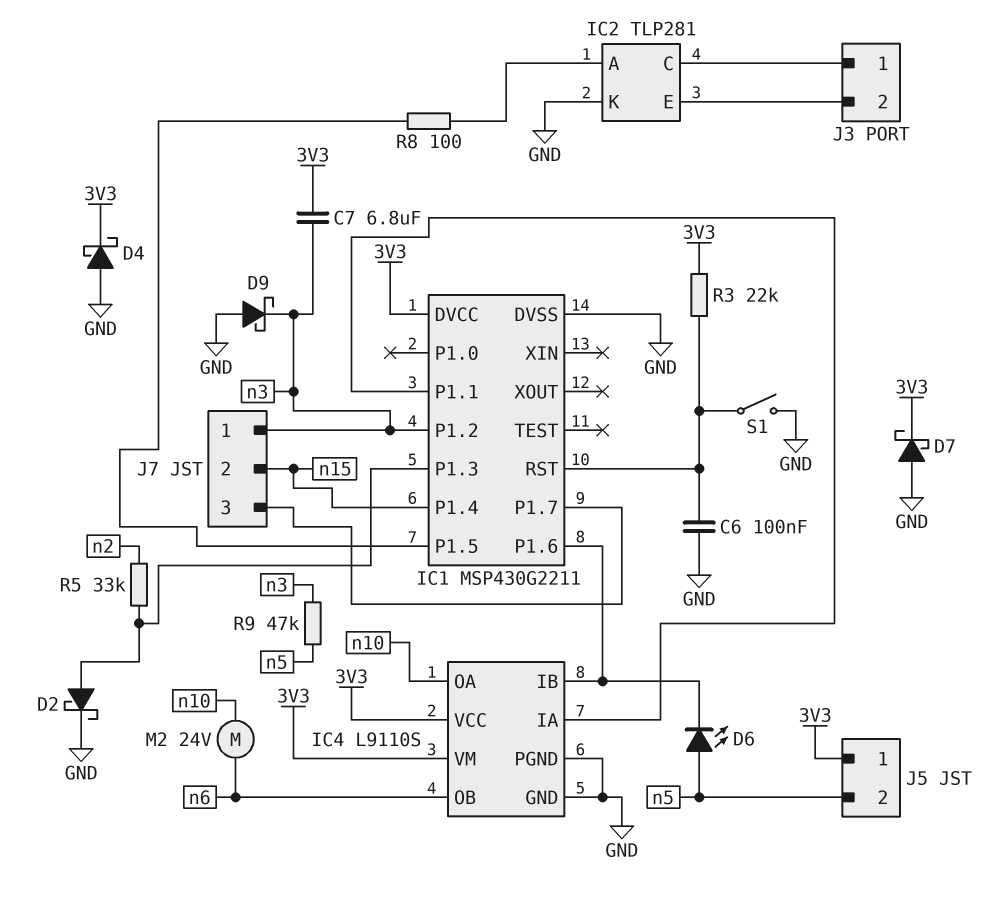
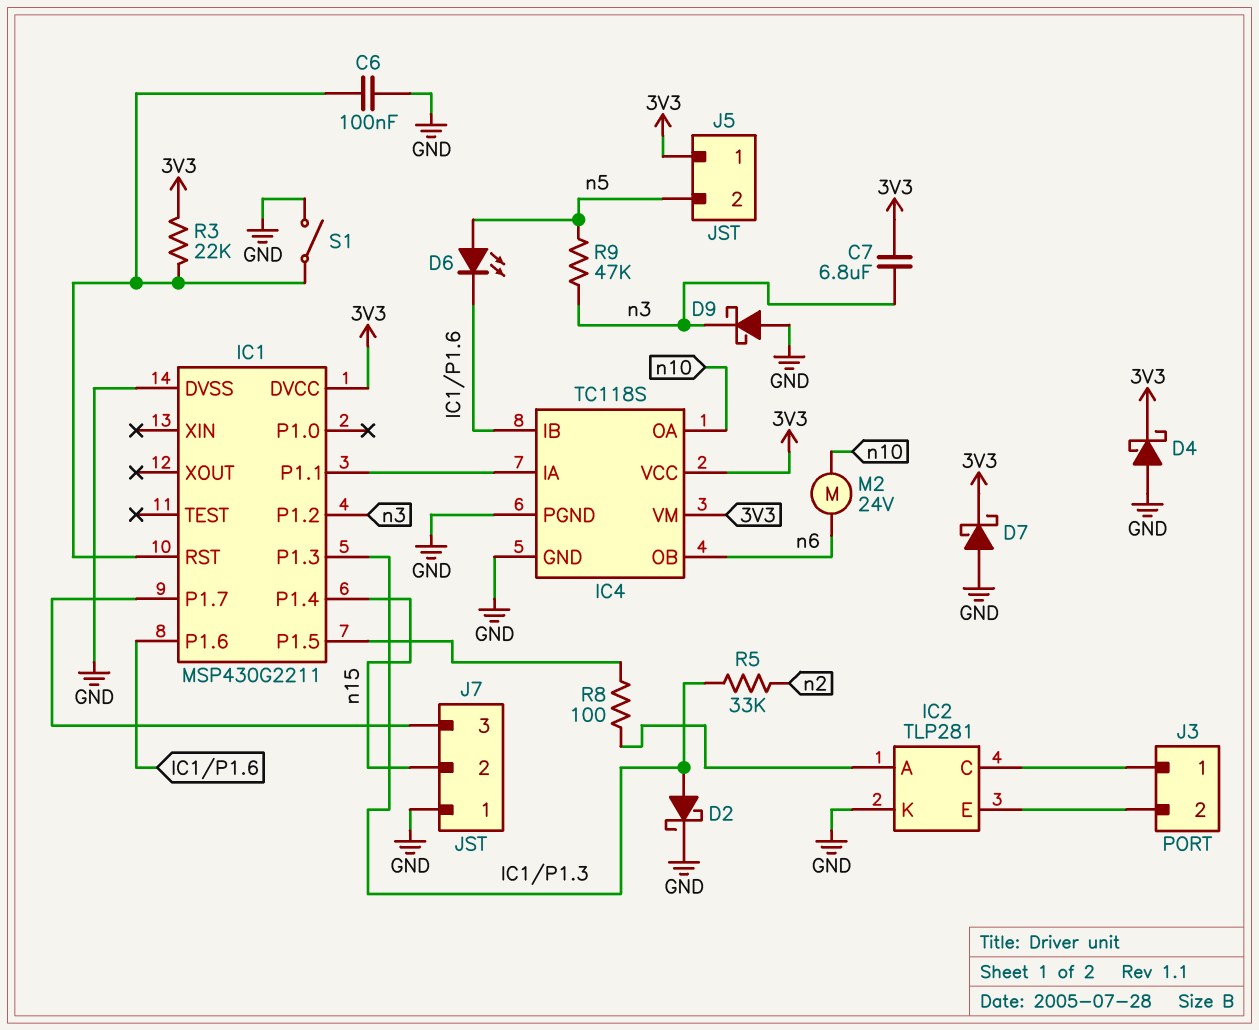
IC4: L9110S -> TC118S
J7 pin 1: n3 -> GND

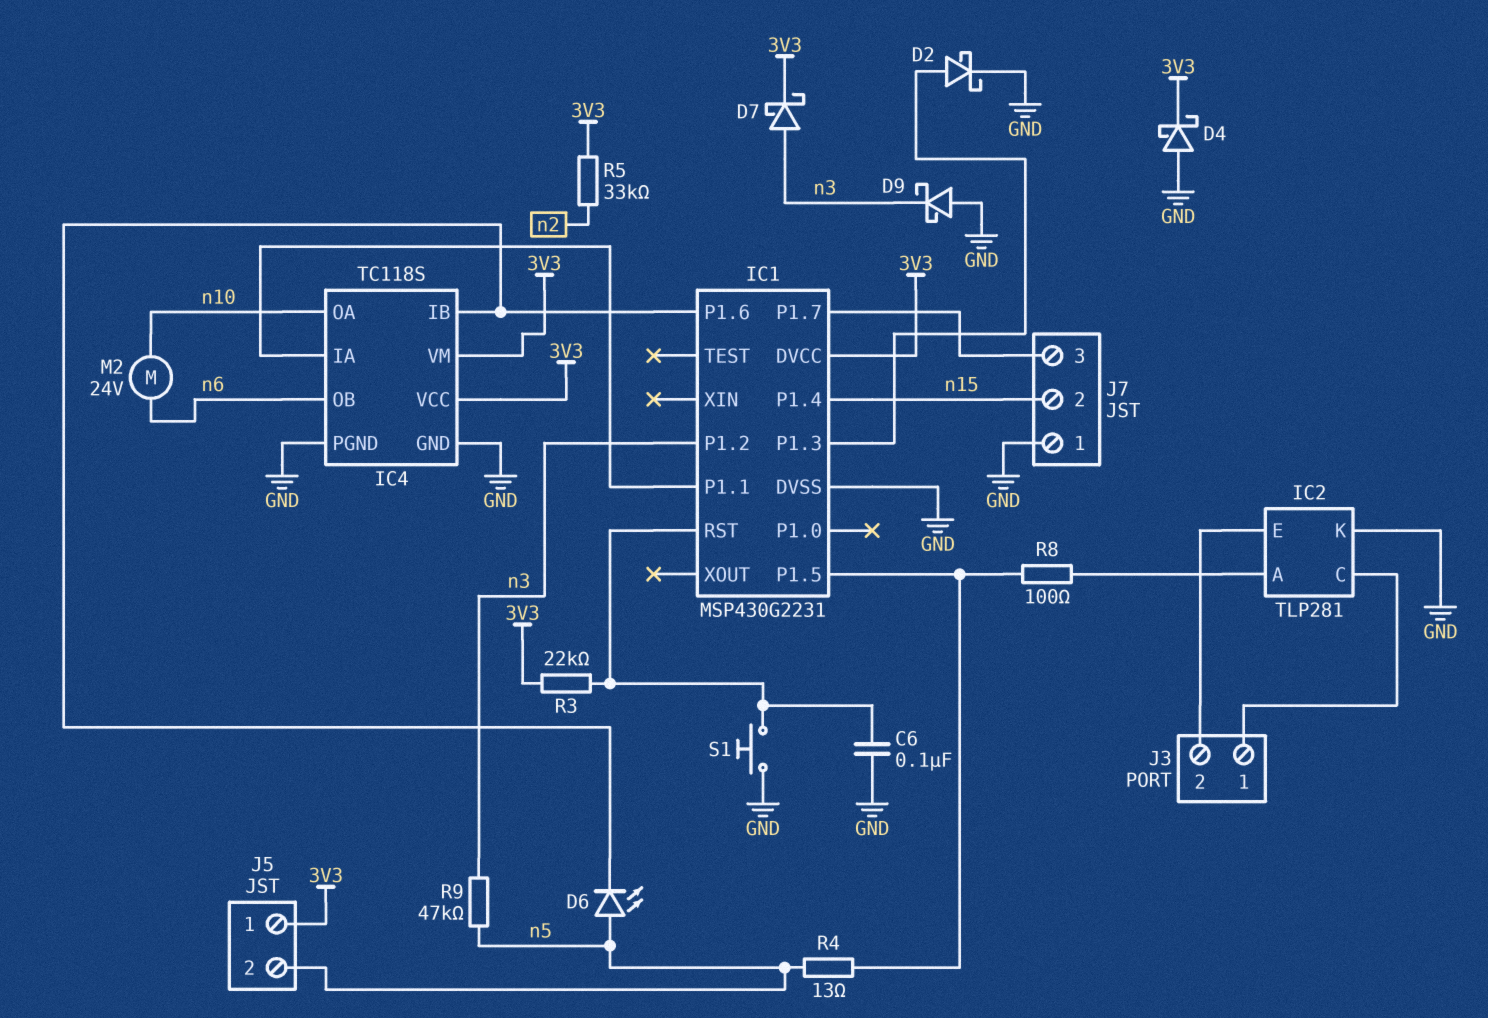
C7: 6.8uF (3V3, n3) -> none
D7: schottky (A GND, K 3V3) -> schottky (A n3, K 3V3)
IC1: MSP430G2211 -> MSP430G2231
R4: none -> 13 (IC1/P1.5, n5)
R5: 33k (IC1/P1.3, n2) -> 33k (3V3, n2)
S1: switch (GND, IC1/RST) -> button (GND, IC1/RST)

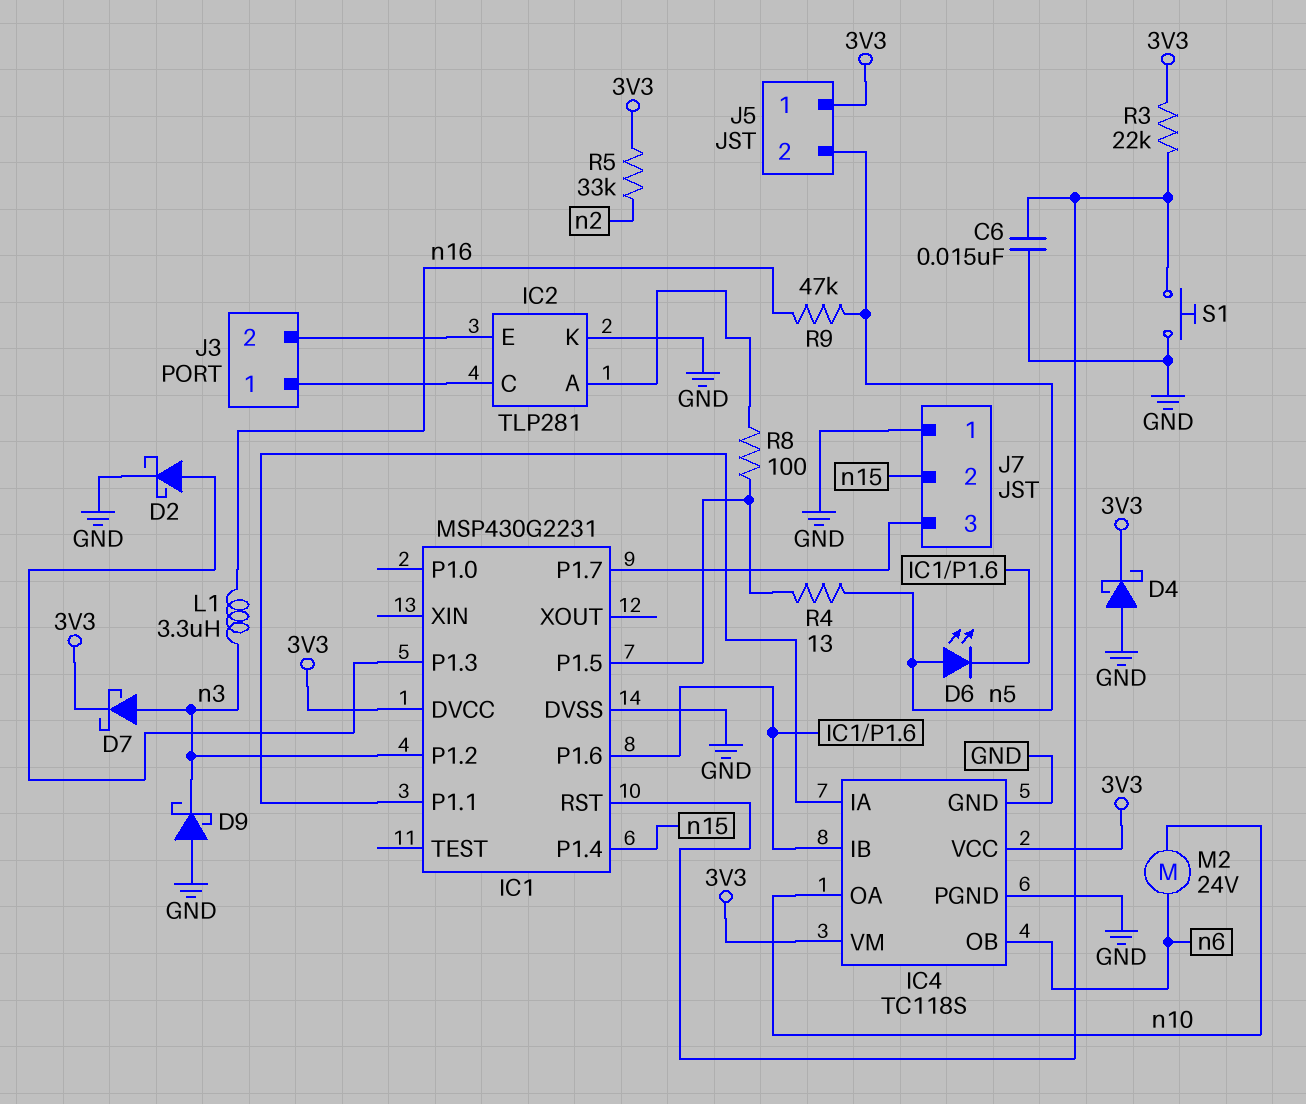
C6: 100nF (GND, IC1/RST) -> 15nF (GND, IC1/RST)
L1: none -> 3.3uH (n3, n16)
R9: 47k (n3, n5) -> 47k (n5, n16)

